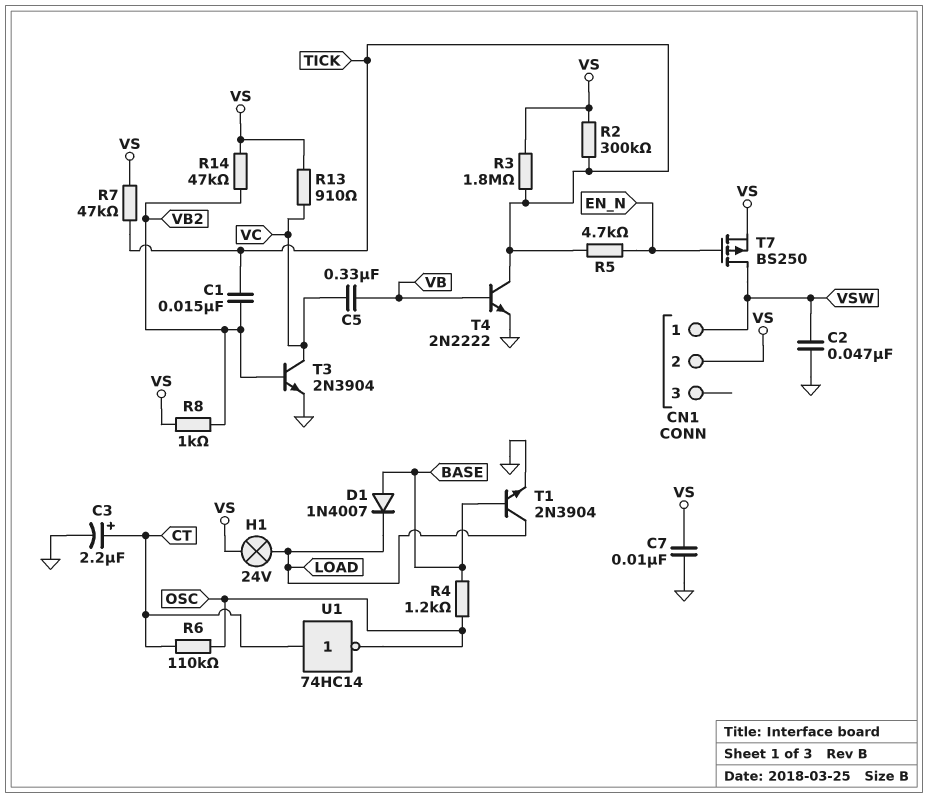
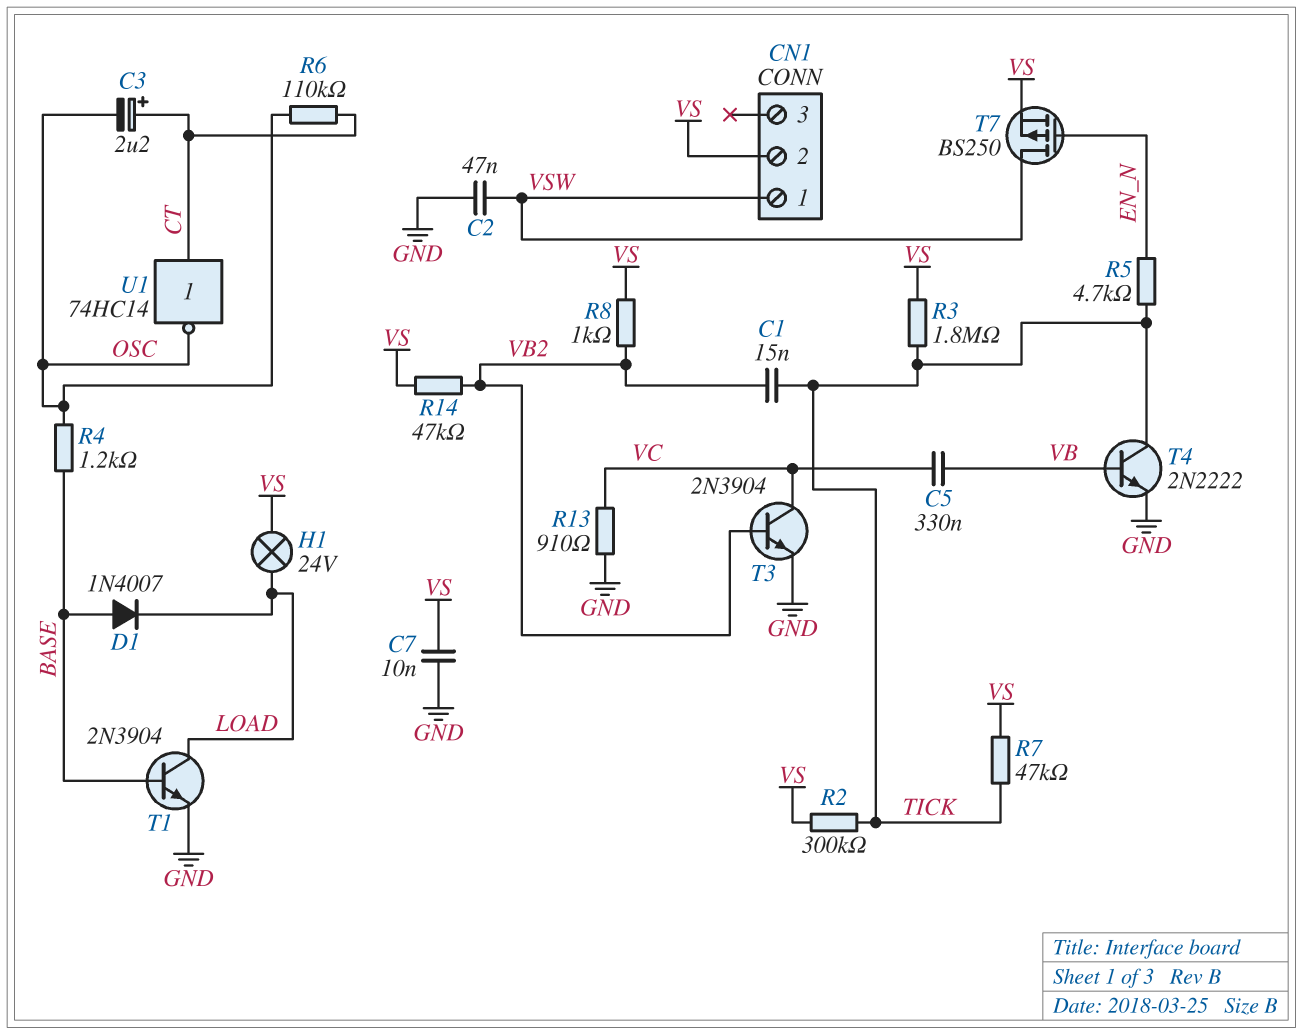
C3: 2.2uF (plus CT, minus GND) -> 2.2uF (plus CT, minus OSC)
R13: 910 (VC, VS) -> 910 (GND, VC)

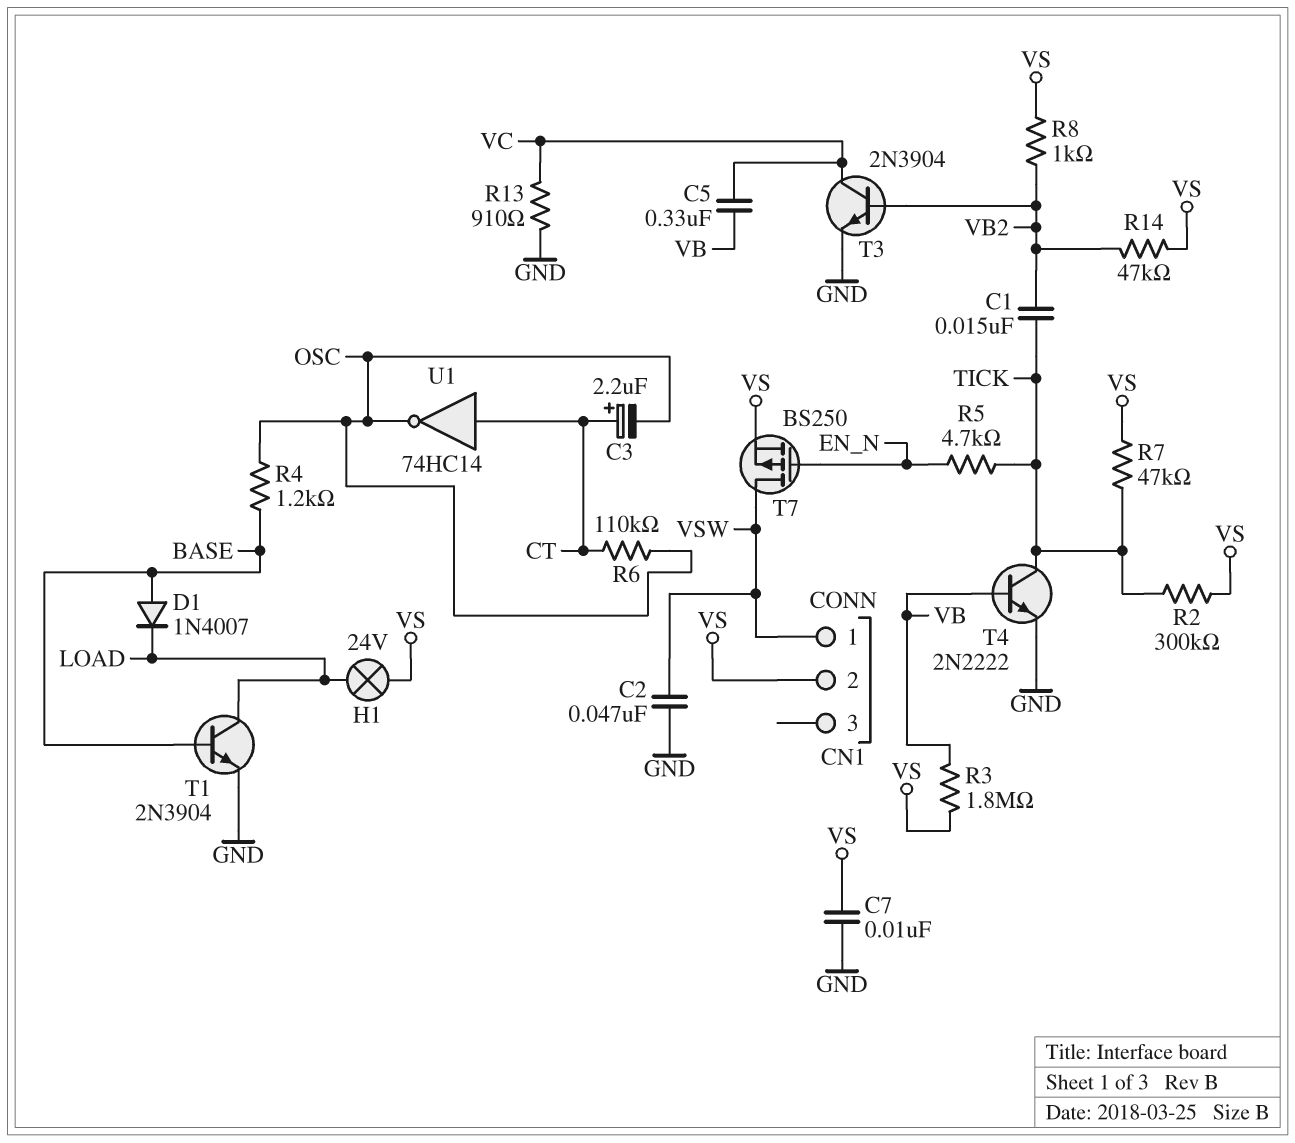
R3: 1.8M (TICK, VS) -> 1.8M (VB, VS)

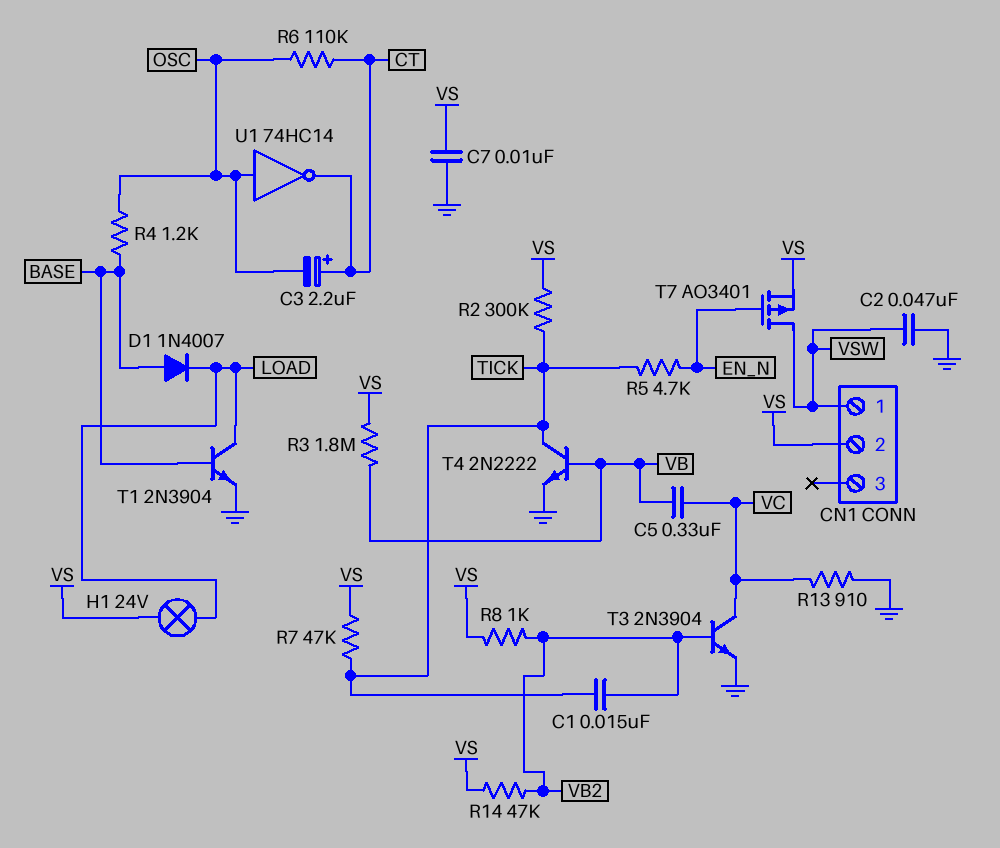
T7: PMOS BS250 (G EN_N, D VSW, S VS) -> PMOS AO3401 (G EN_N, D VSW, S VS)
U1: NOT 74HC14 (in CT, out OSC) -> NOT 74HC14 (in OSC, out CT)

